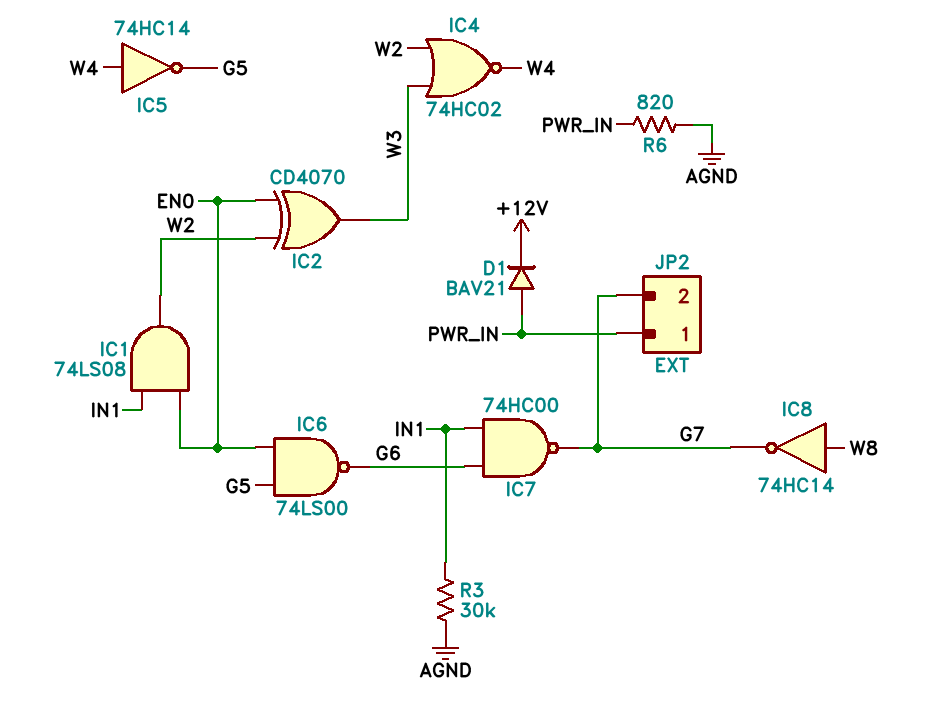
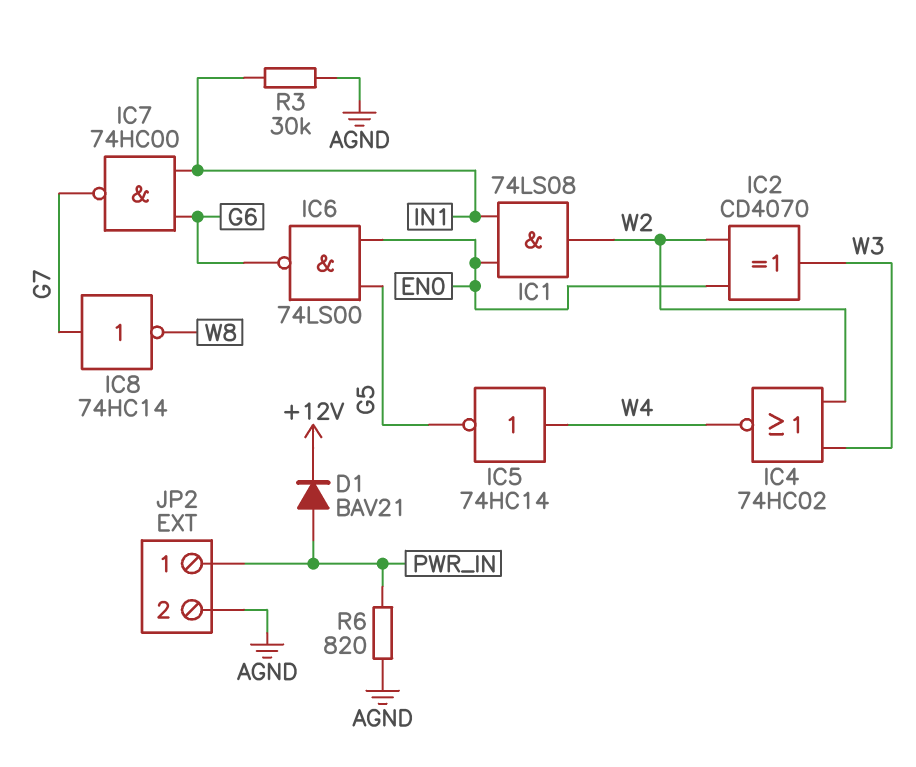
IC8: NOT 74HC14 (in W8, out G7) -> NOT 74HC14 (in G7, out W8)
JP2 pin 2: G7 -> AGND

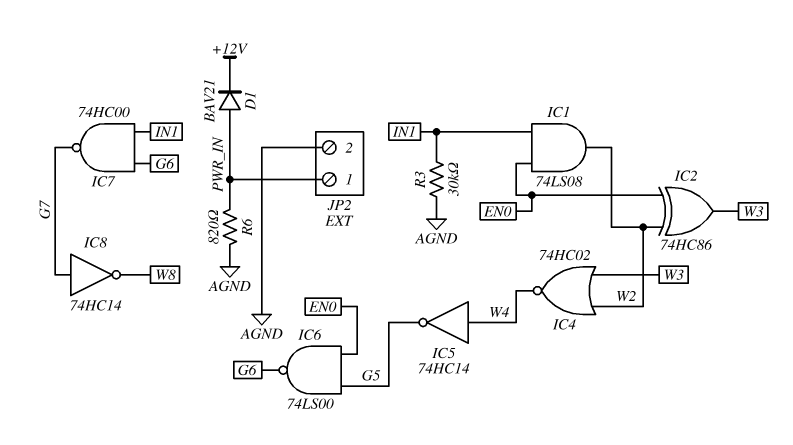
IC2: XOR CD4070 (in EN0, in W2, out W3) -> XOR 74HC86 (in EN0, in W2, out W3)

